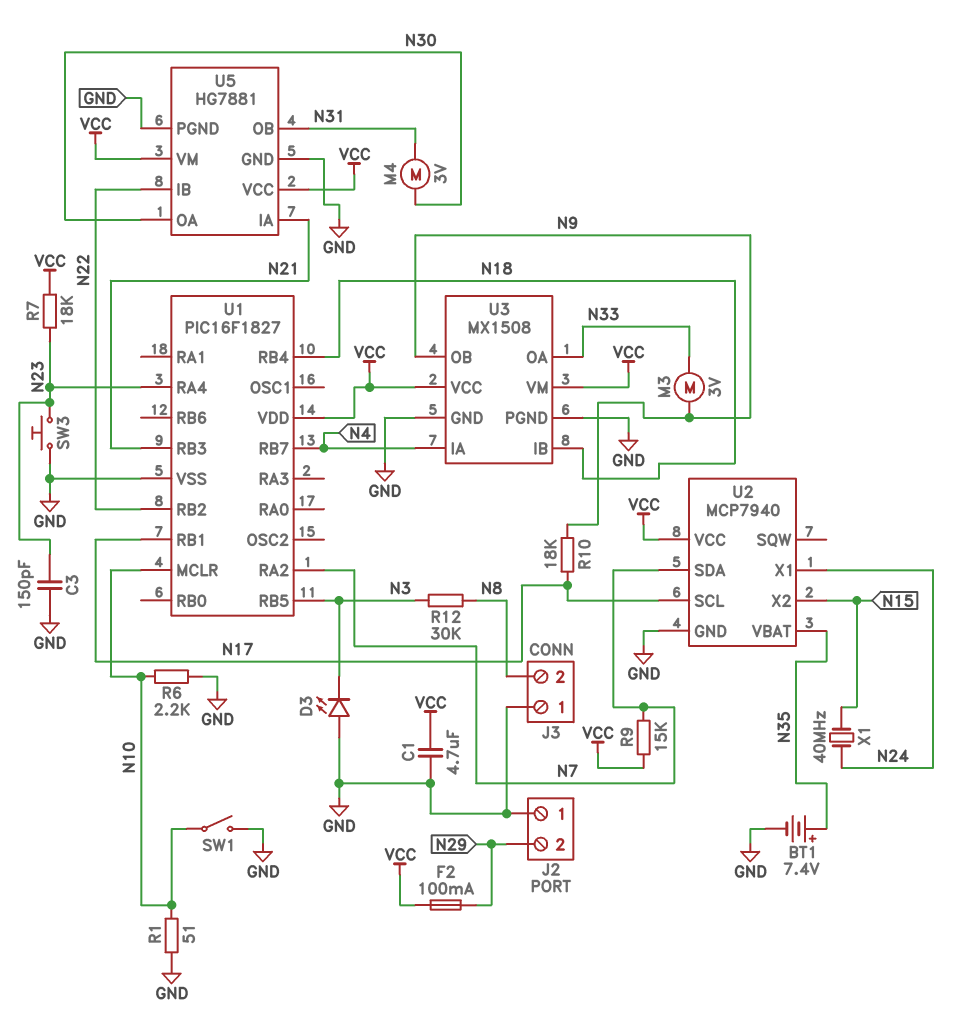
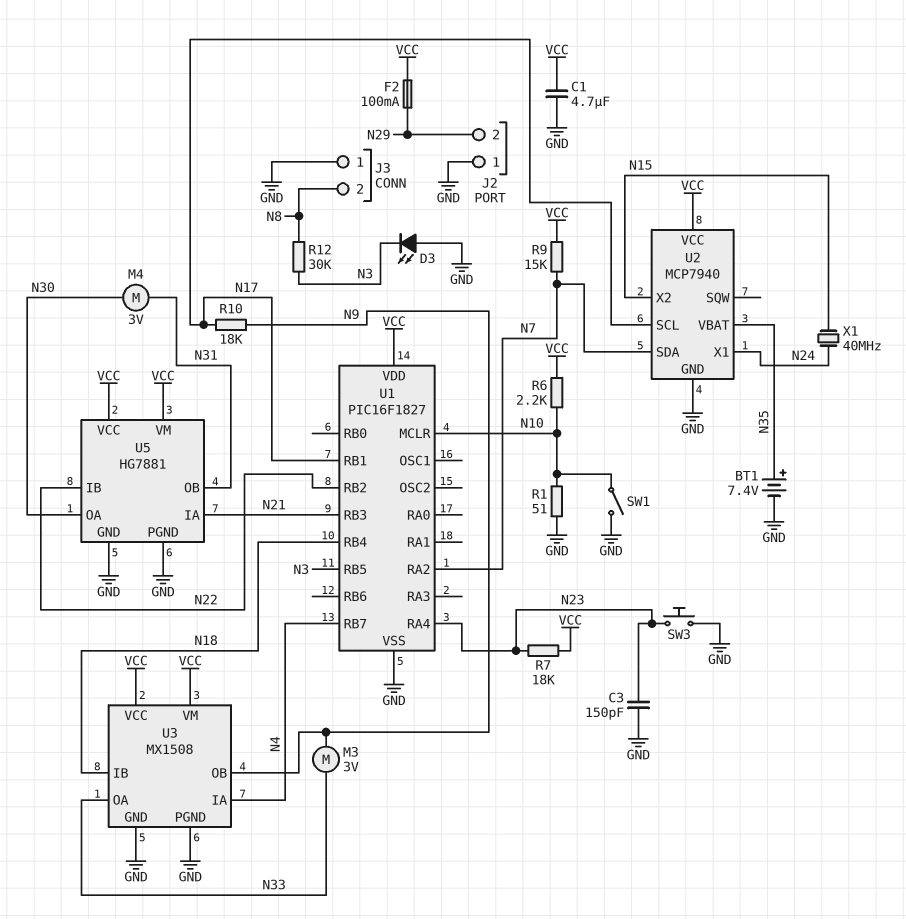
R6: 2.2k (GND, N10) -> 2.2k (N10, VCC)

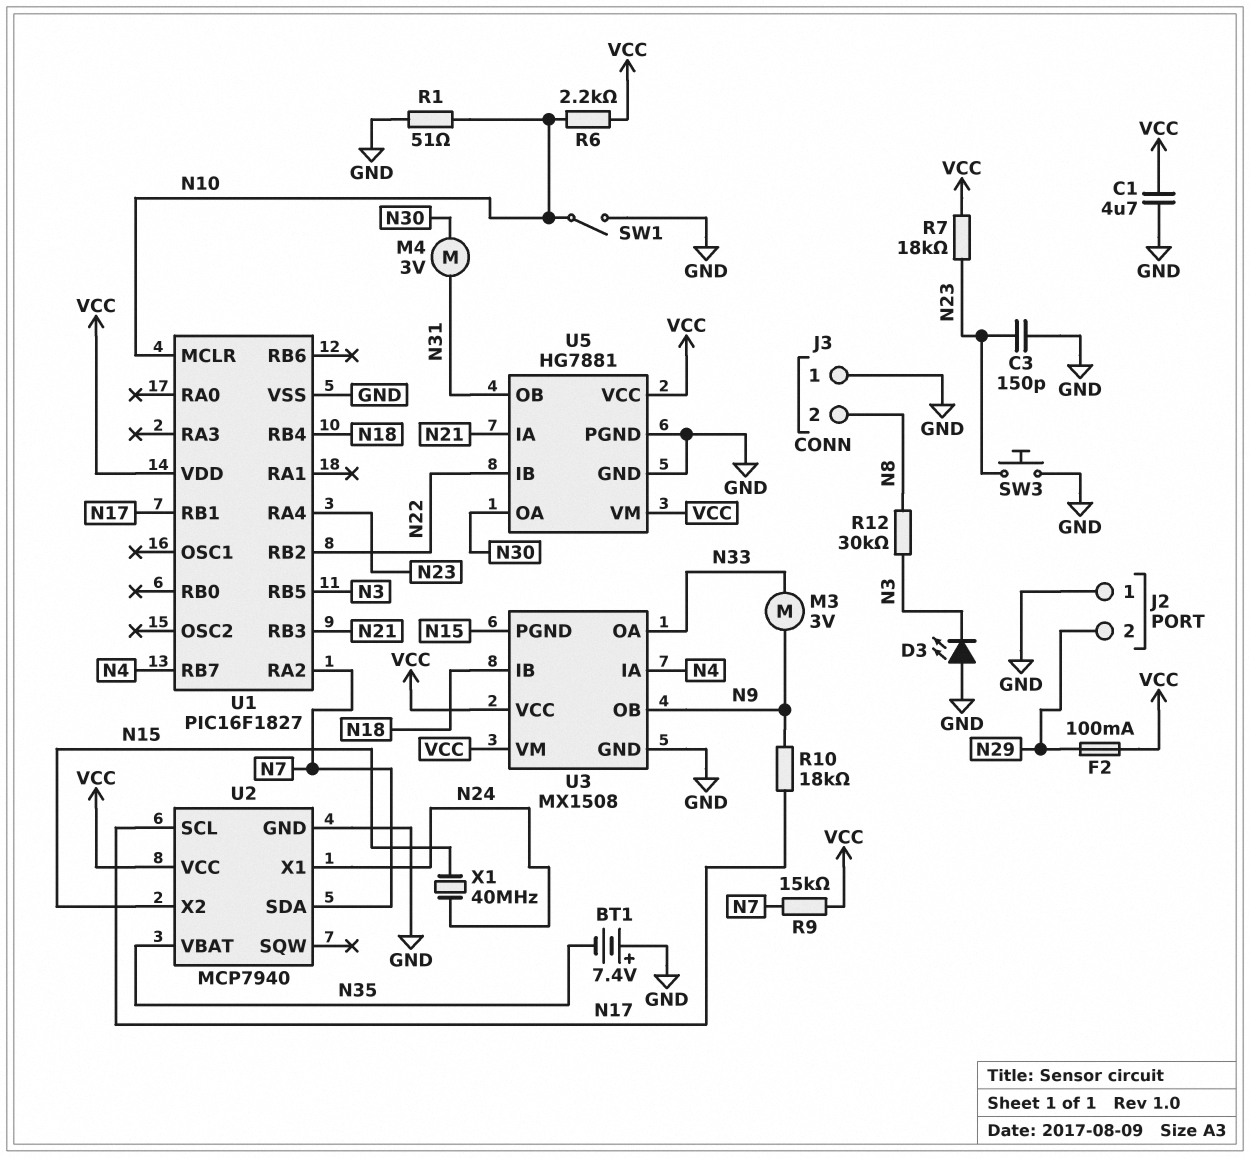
BT1: 7.4V (plus N35, minus GND) -> 7.4V (plus GND, minus N35)
U3 pin PGND: GND -> N15

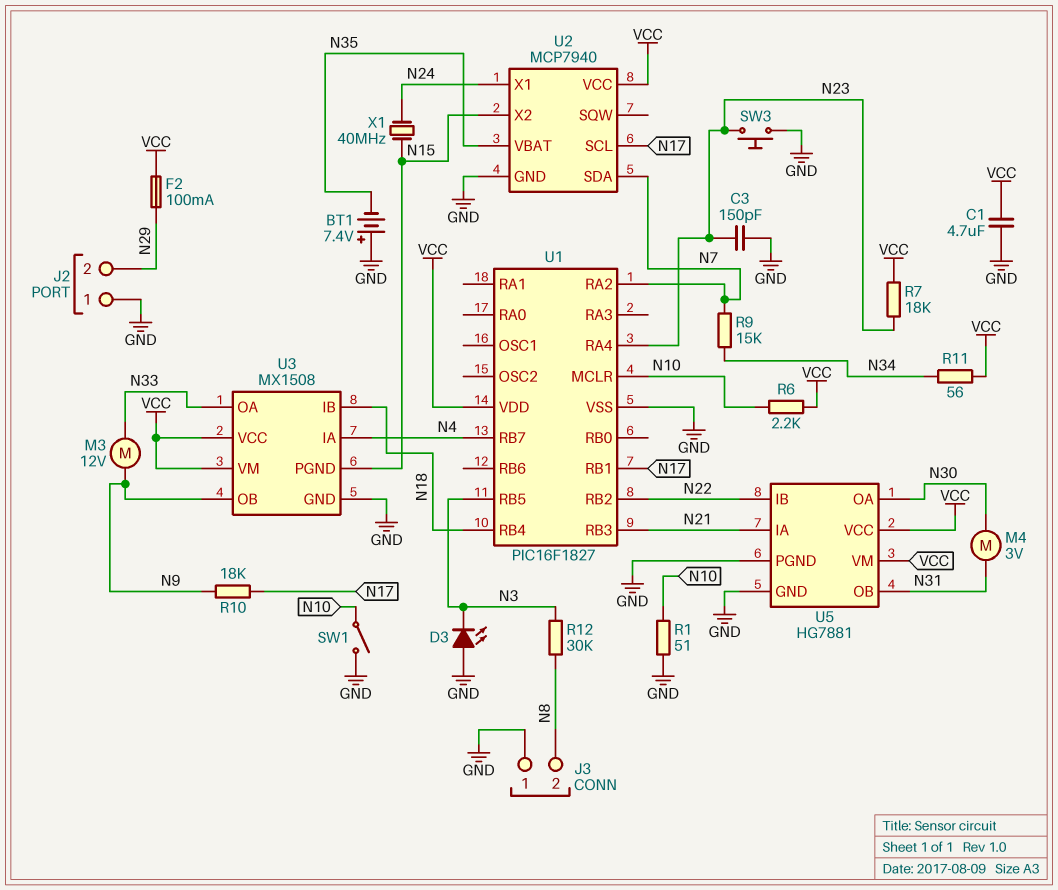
M3: motor 3V (N9, N33) -> motor 12V (N9, N33)
R9: 15k (N7, VCC) -> 15k (N7, N34)
R11: none -> 56 (N34, VCC)

